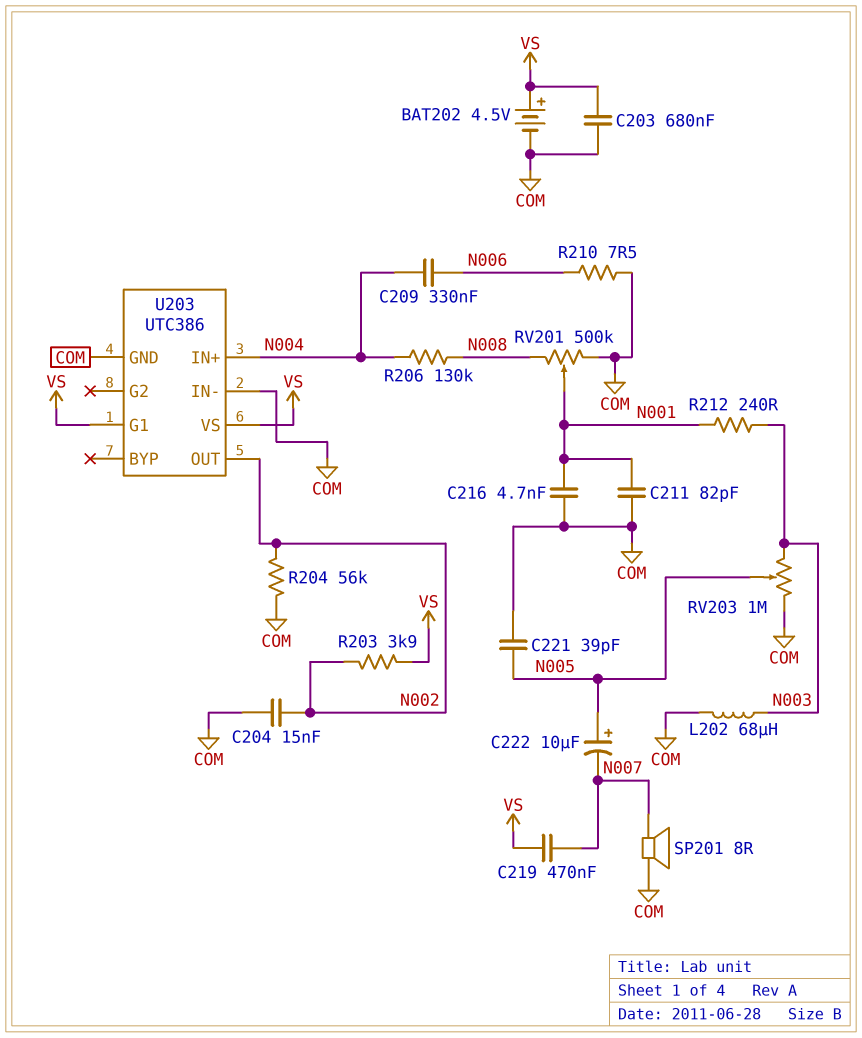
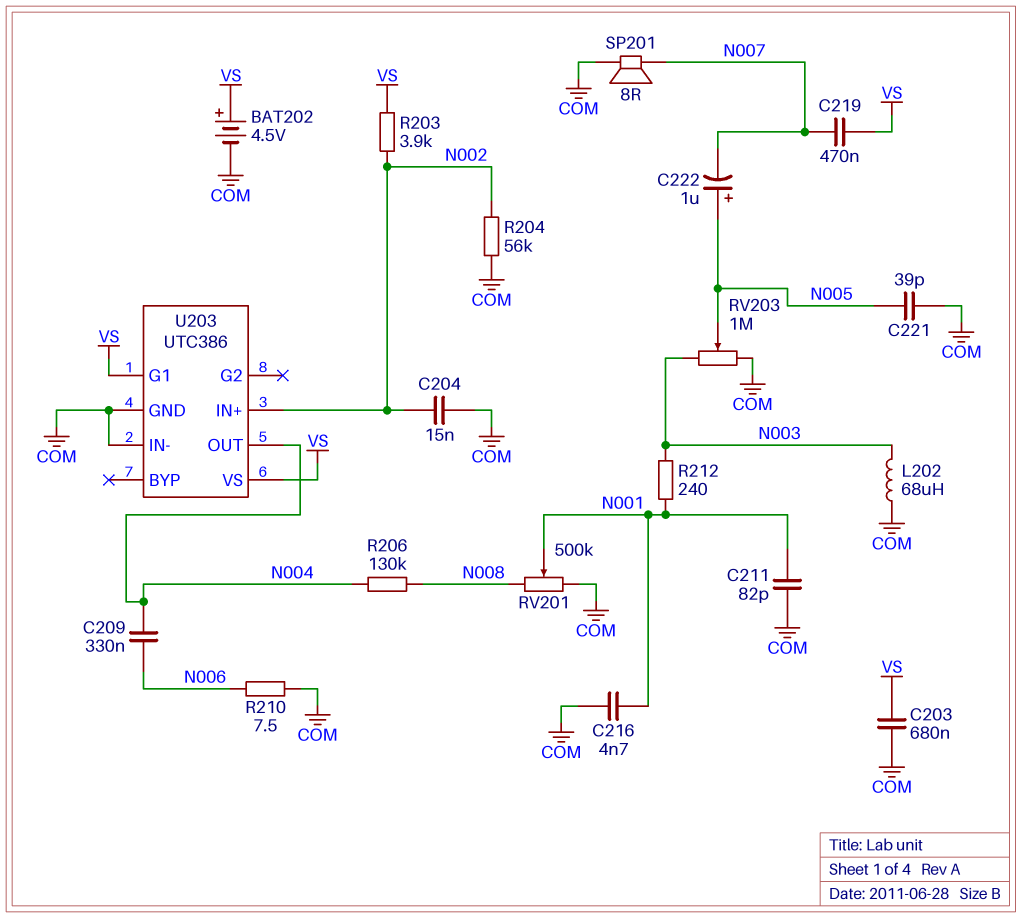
C222: 10uF (plus N005, minus N007) -> 1uF (plus N005, minus N007)
U203 pin IN+: N004 -> N002
U203 pin OUT: N002 -> N004

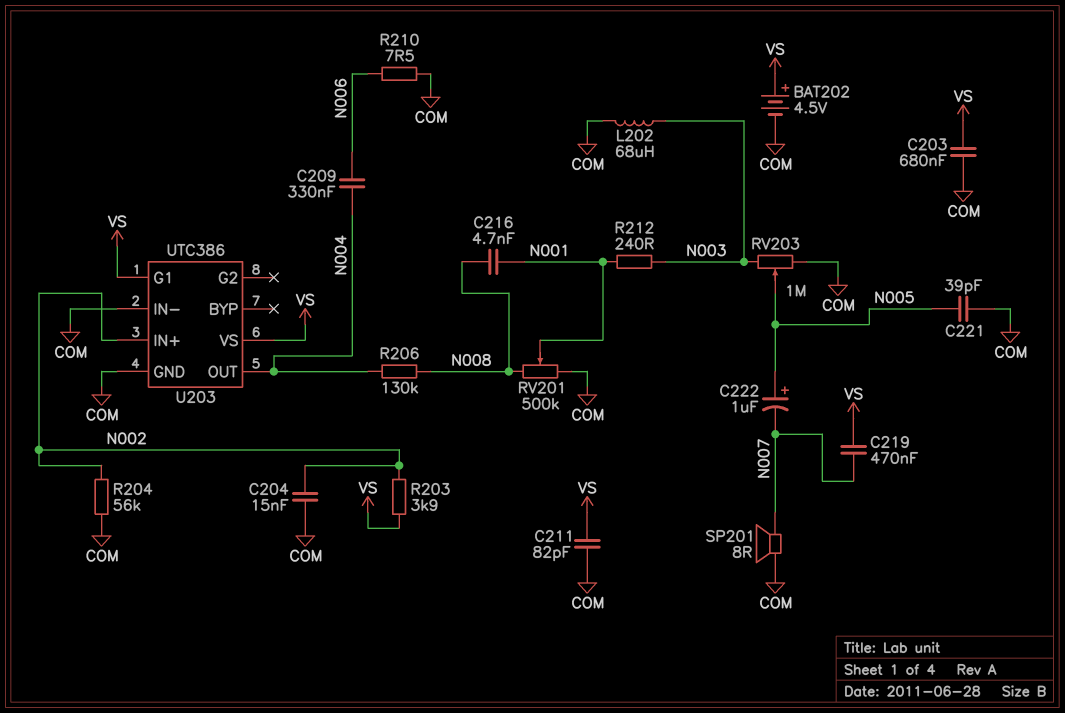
C211: 82pF (COM, N001) -> 82pF (COM, VS)
C216: 4.7nF (COM, N001) -> 4.7nF (N001, N008)

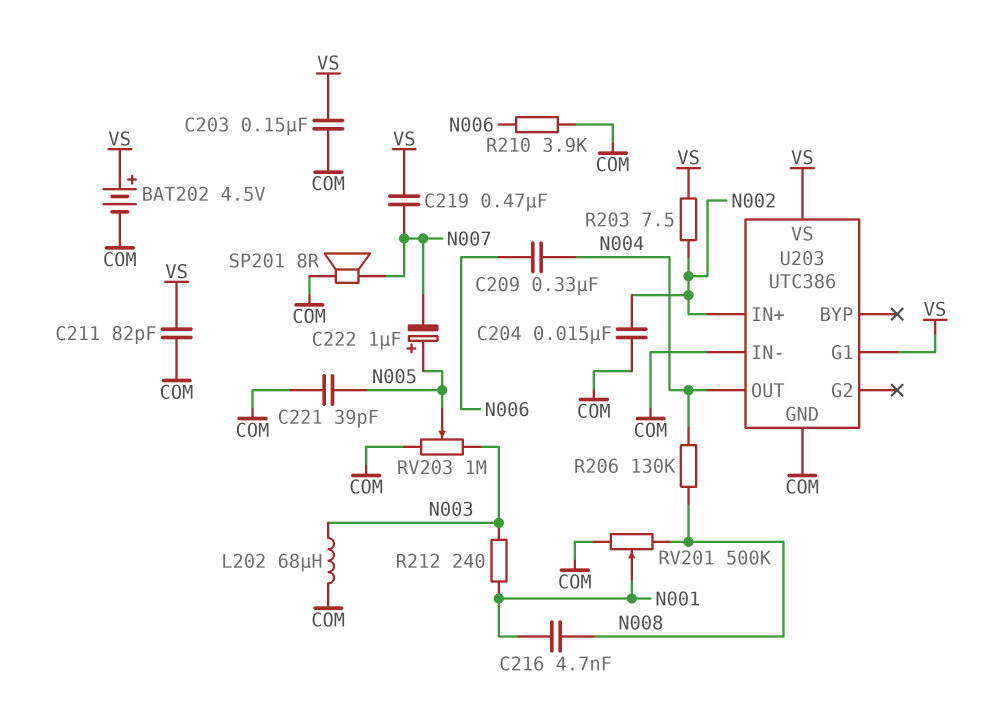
C203: 680nF (COM, VS) -> 150nF (COM, VS)
R203: 3.9k (N002, VS) -> 7.5 (N002, VS)
R204: 56k (COM, N002) -> none
R210: 7.5 (COM, N006) -> 3.9k (COM, N006)

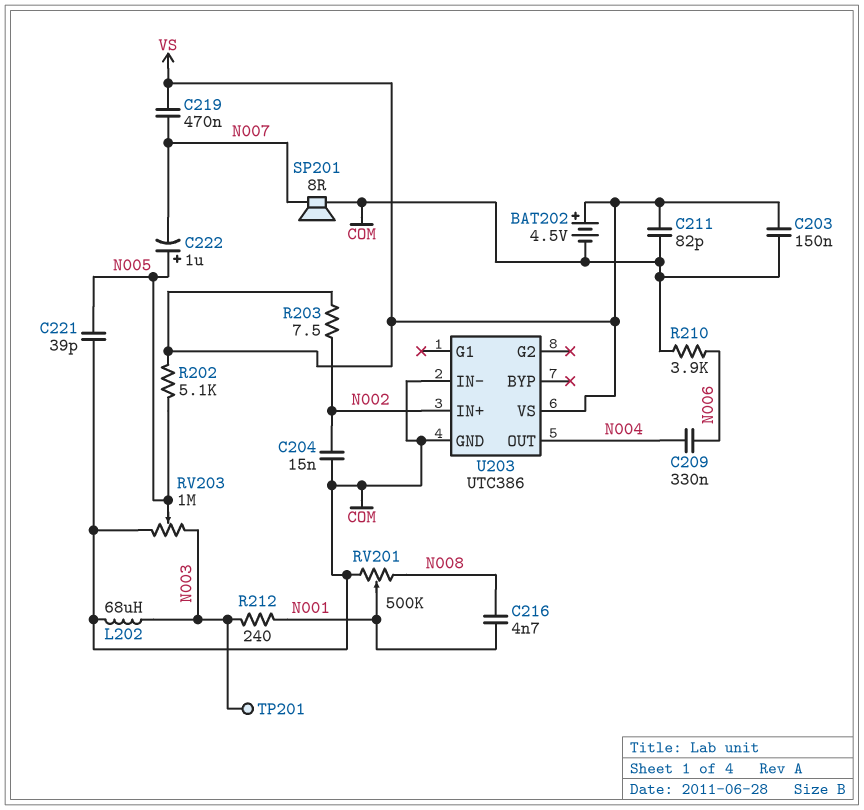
R202: none -> 5.1k (N005, VS)
R206: 130k (N004, N008) -> none
TP201: none -> test point (N003)
U203 pin G1: VS -> none

